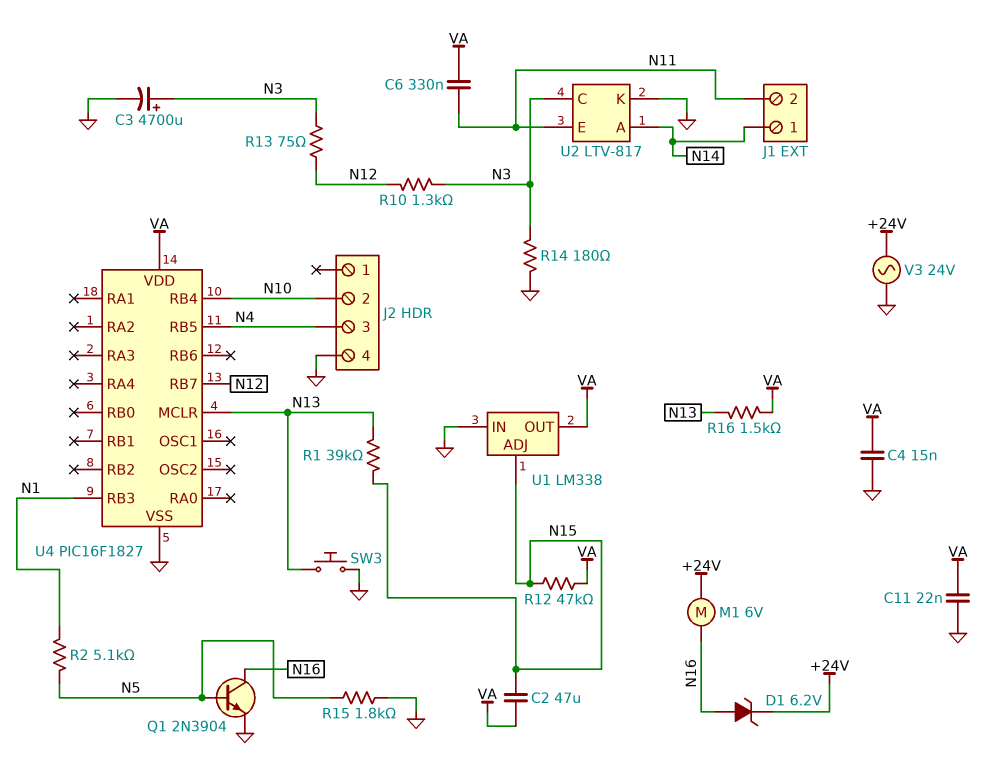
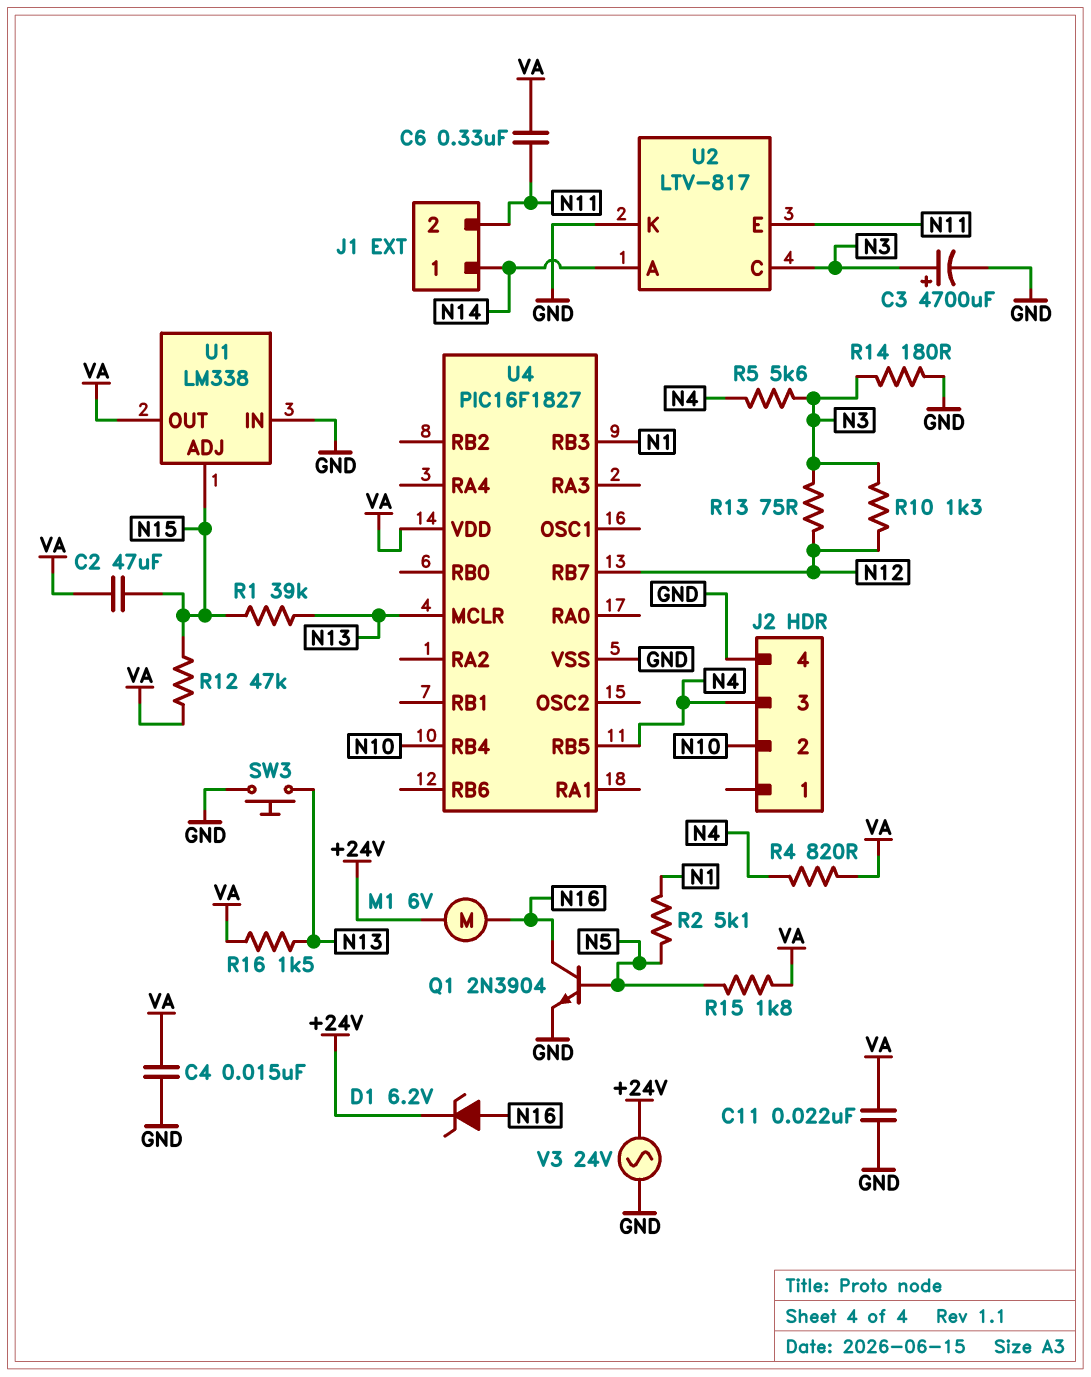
R4: none -> 820 (N4, VA)
R5: none -> 5.6k (N3, N4)
R15: 1.8k (GND, N5) -> 1.8k (N5, VA)

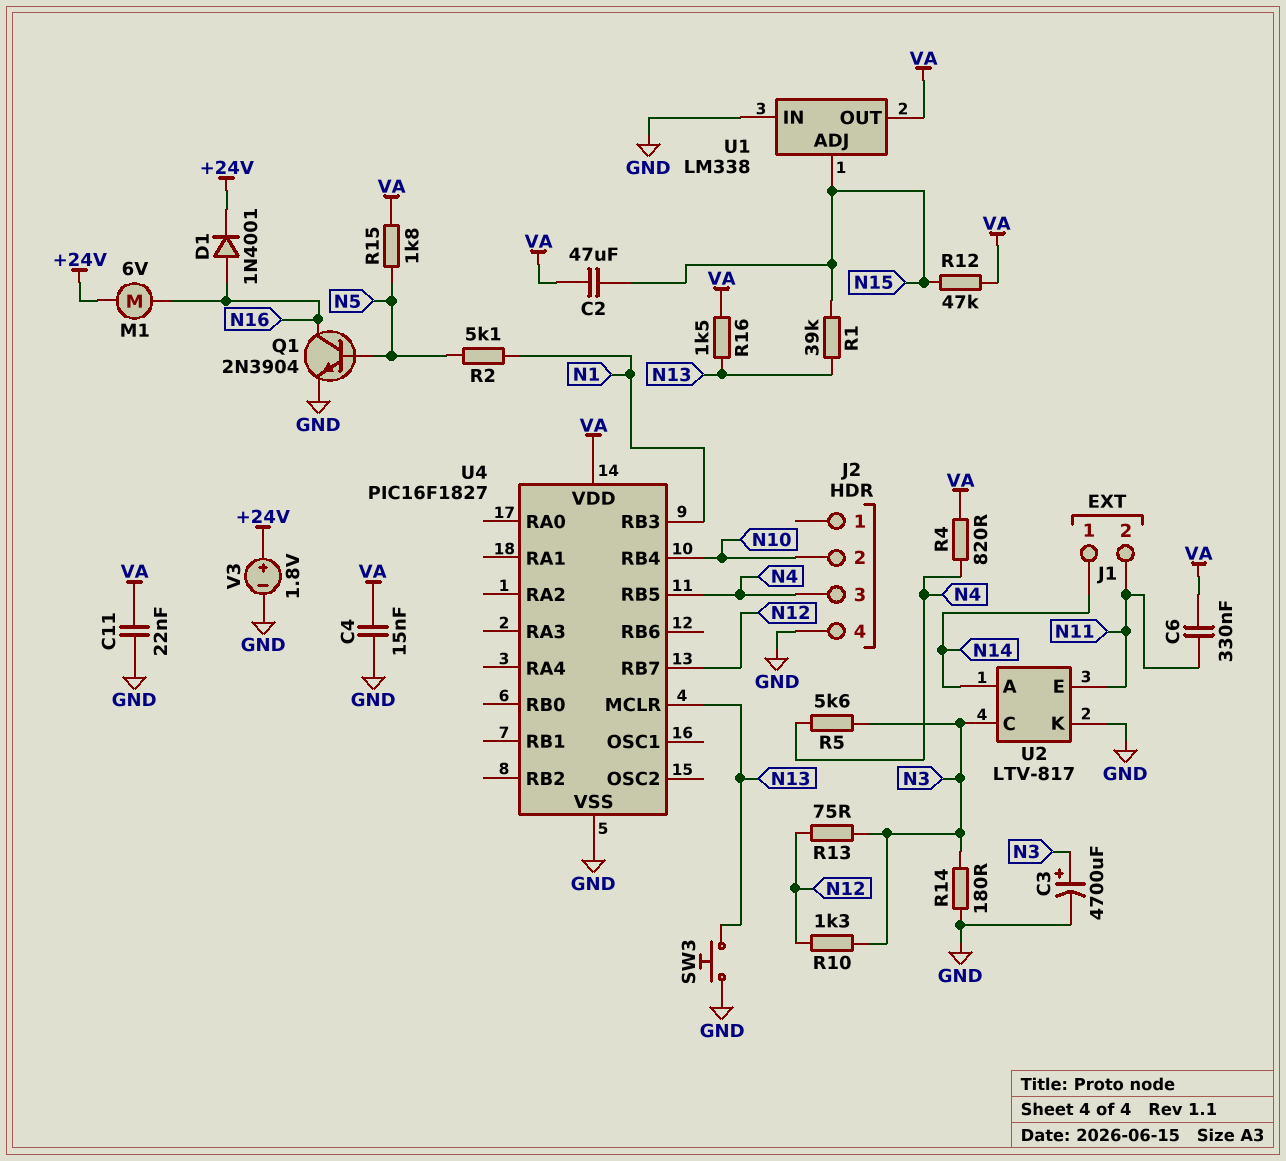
D1: zener 6.2V (A N16, K +24V) -> diode 1N4001 (A N16, K +24V)
V3: AC 24V (+24V, GND) -> 1.8V (plus +24V, minus GND)

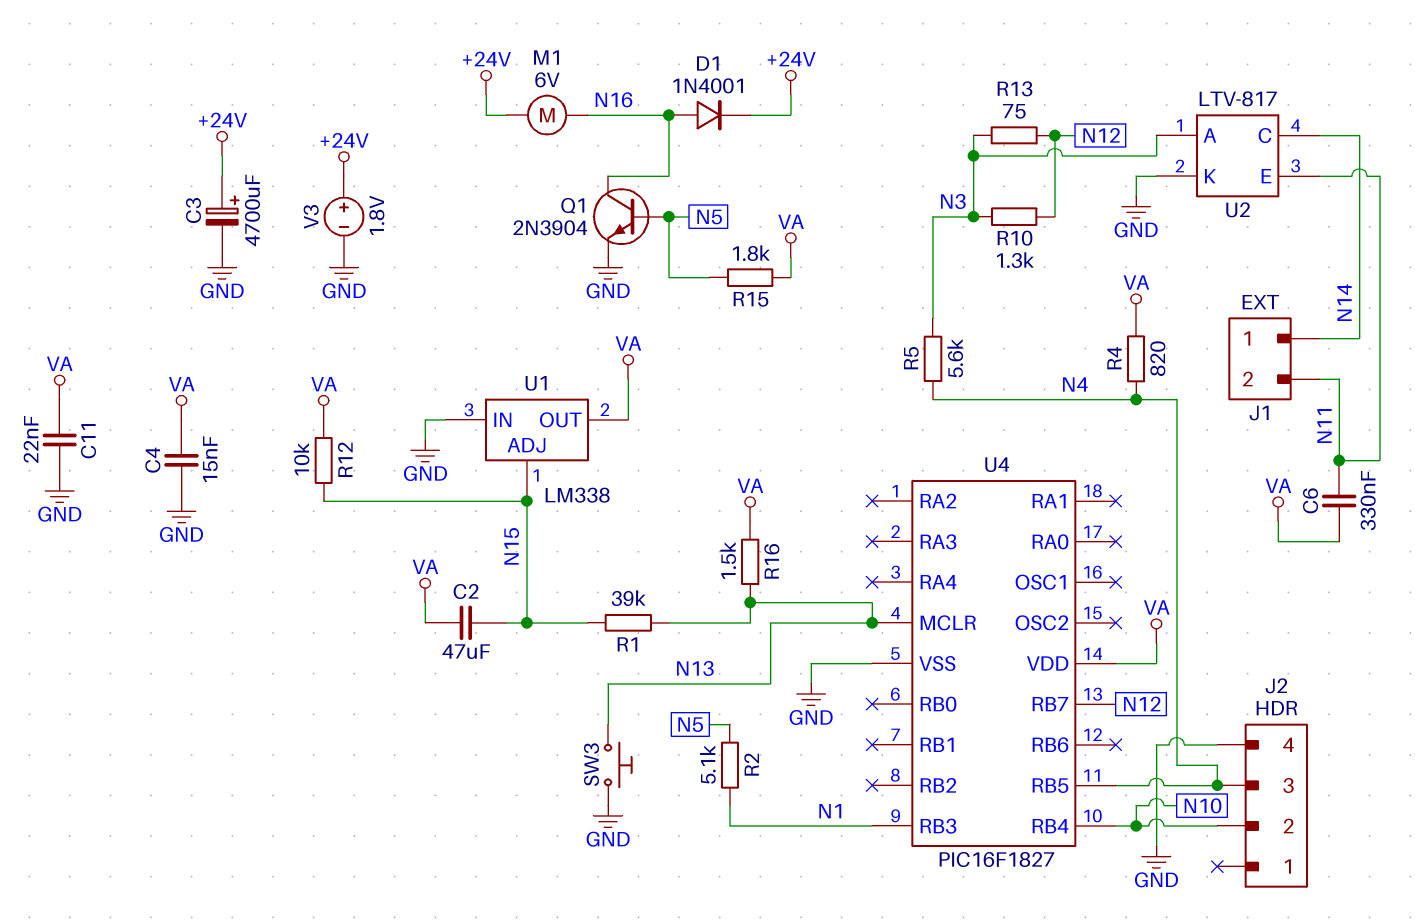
C3: 4700uF (plus N3, minus GND) -> 4700uF (plus +24V, minus GND)
R12: 47k (N15, VA) -> 10k (N15, VA)
R14: 180 (GND, N3) -> none
U2 pin A: N14 -> N3
U2 pin C: N3 -> N14

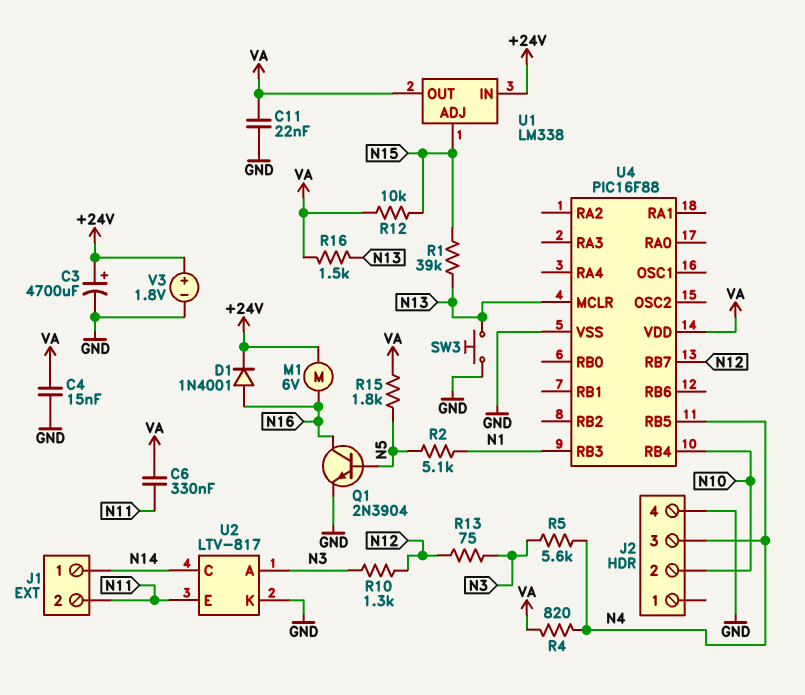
C2: 47uF (N15, VA) -> none
U1 pin IN: GND -> +24V
U4: PIC16F1827 -> PIC16F88

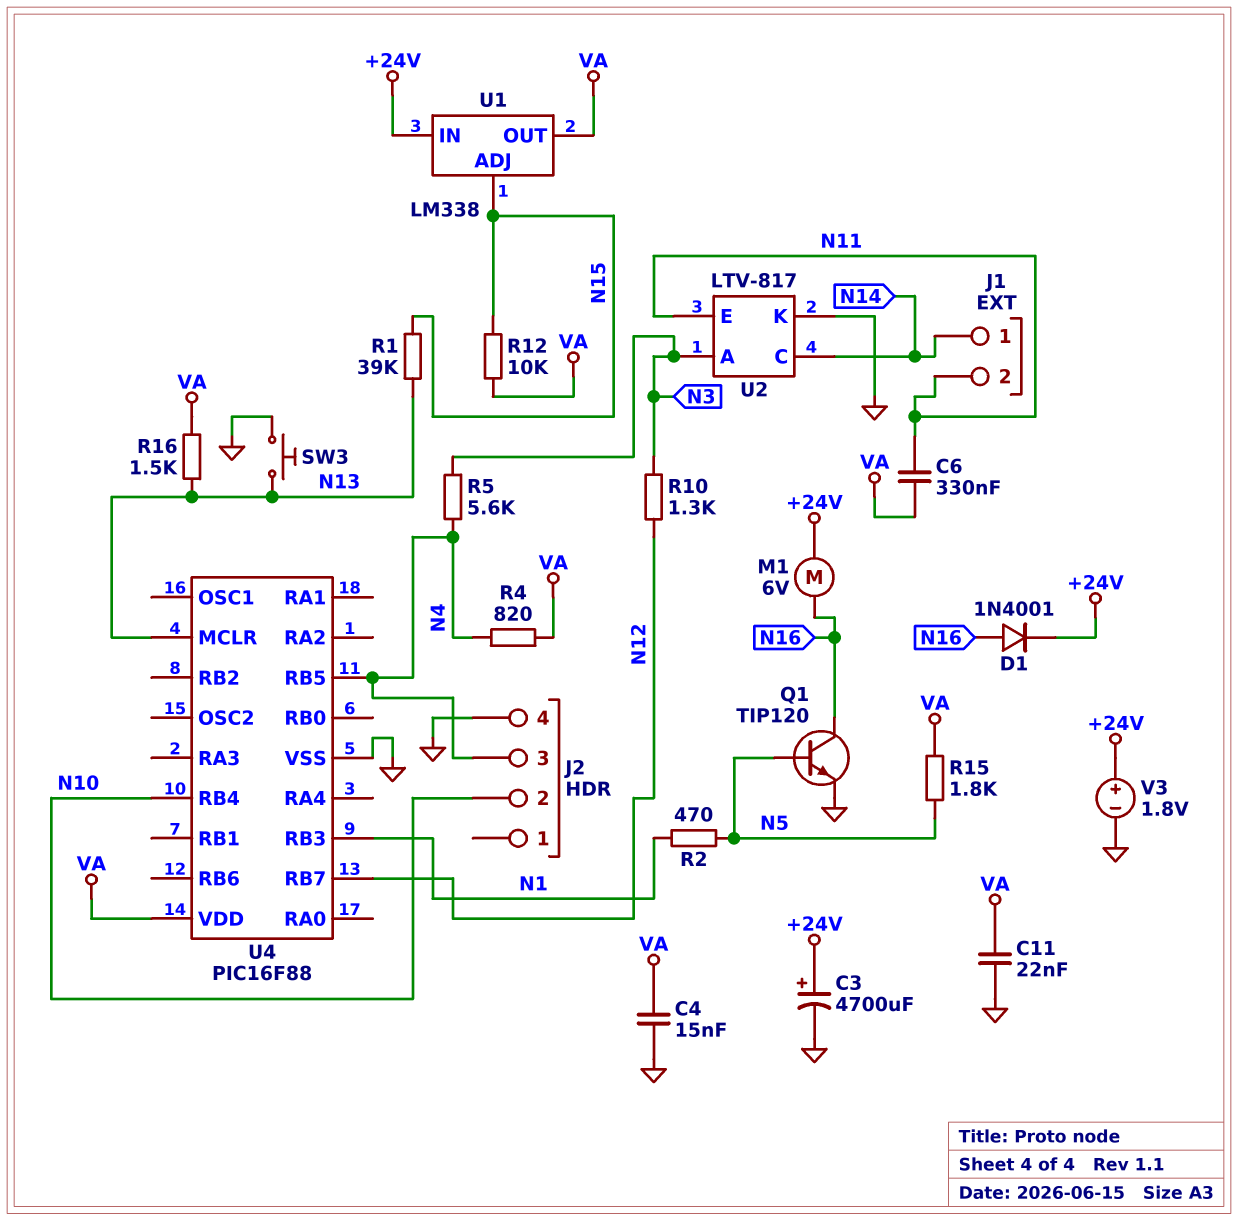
Q1: NPN 2N3904 (B N5, C N16, E GND) -> NPN TIP120 (B N5, C N16, E GND)
R2: 5.1k (N1, N5) -> 470 (N1, N5)
R13: 75 (N3, N12) -> none

